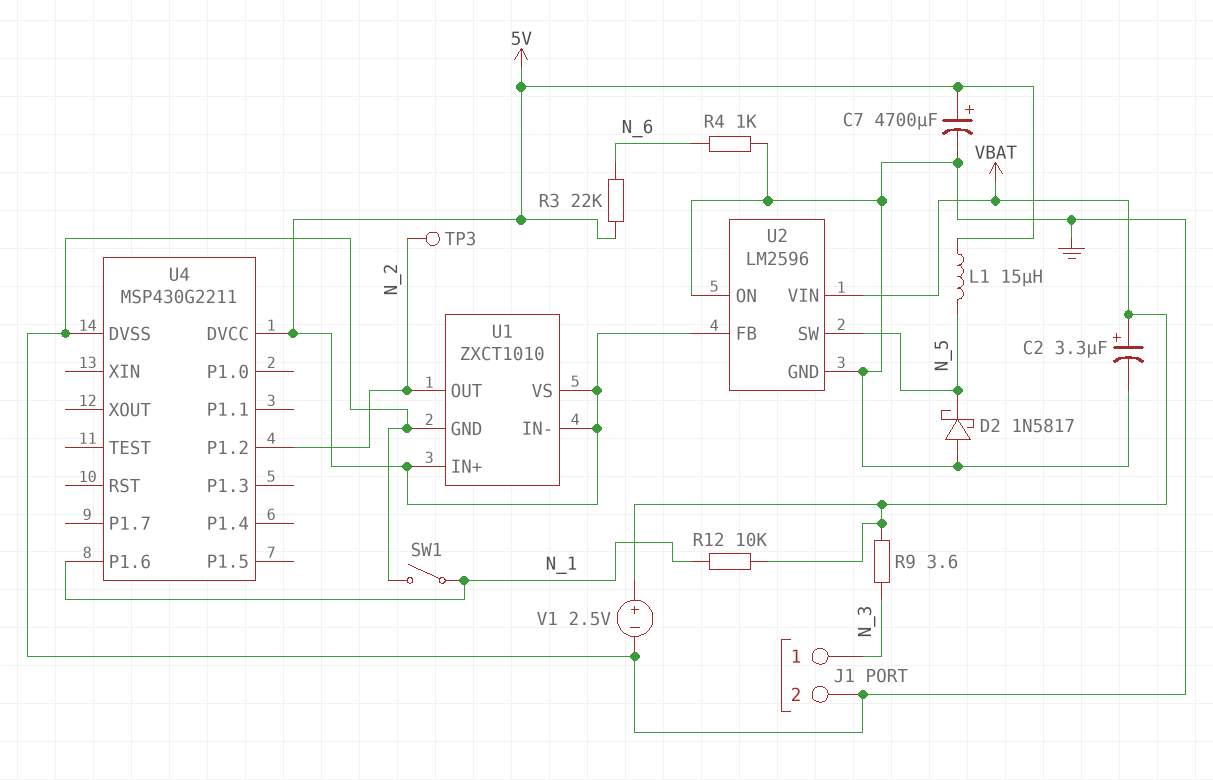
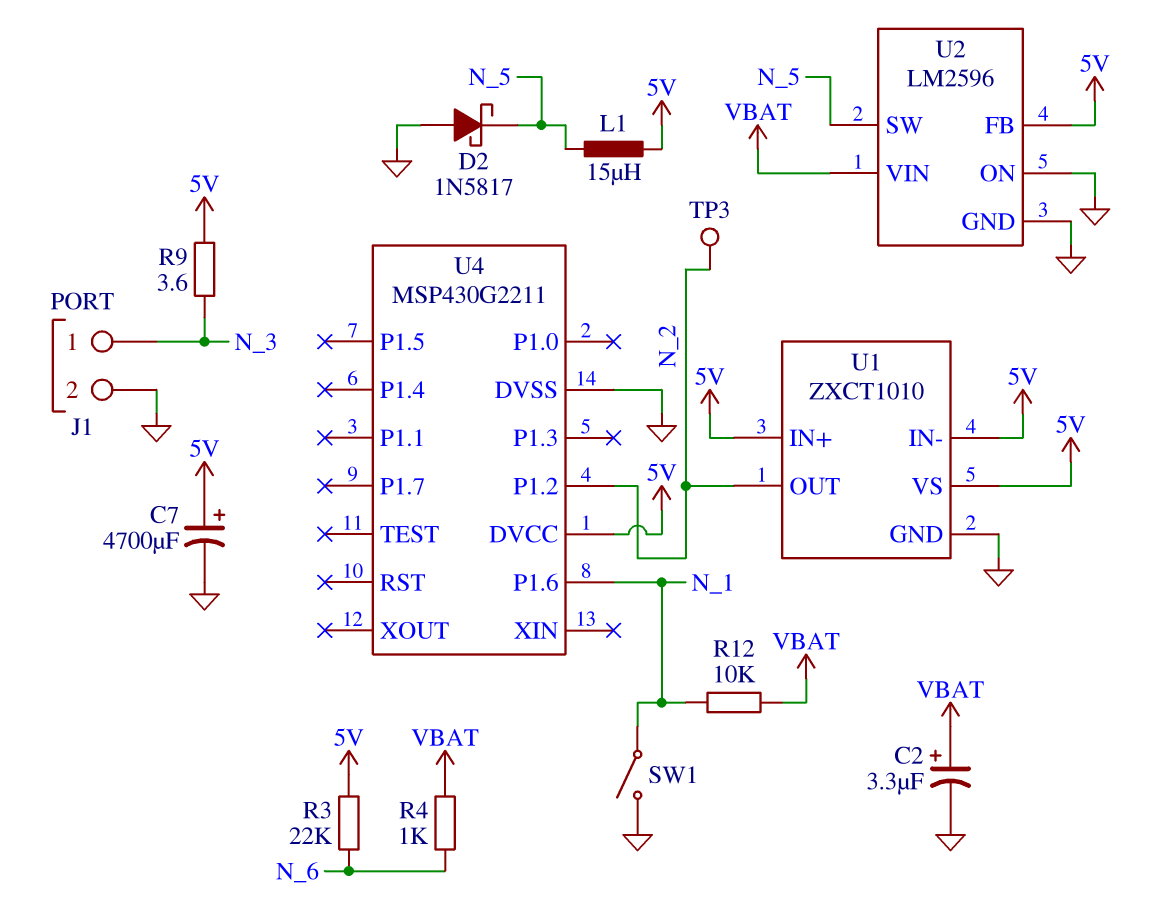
R4: 1k (GND, N_6) -> 1k (N_6, VBAT)
R9: 3.6 (N_3, VBAT) -> 3.6 (5V, N_3)
V1: 2.5V (plus VBAT, minus GND) -> none

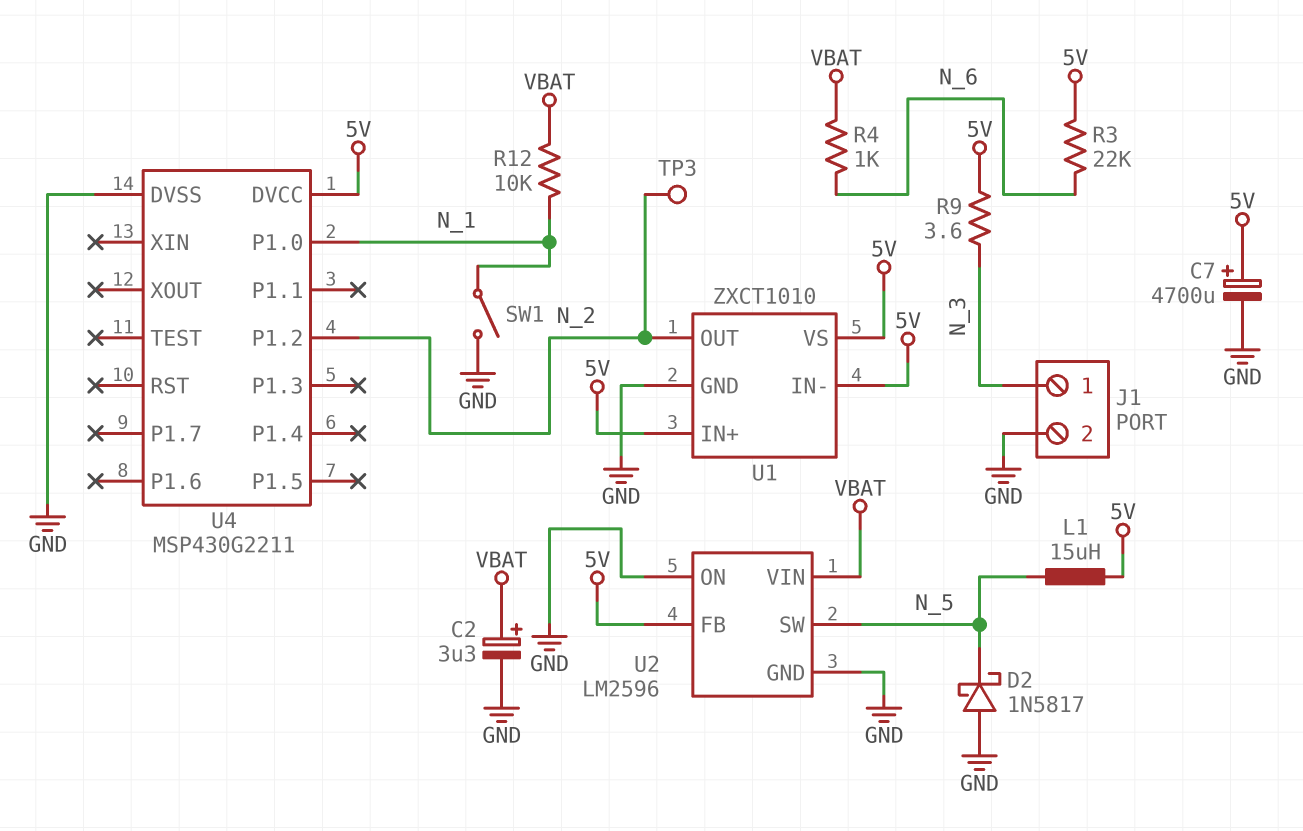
U4 pin P1.0: none -> N_1
U4 pin P1.6: N_1 -> none

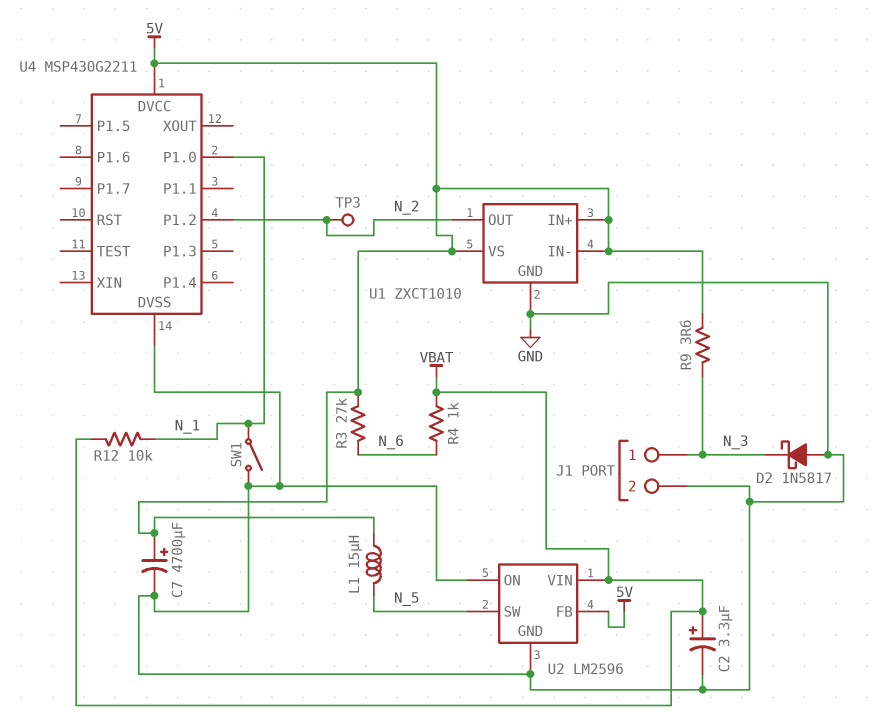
D2: schottky 1N5817 (A GND, K N_5) -> schottky 1N5817 (A GND, K N_3)
R3: 22k (5V, N_6) -> 27k (5V, N_6)

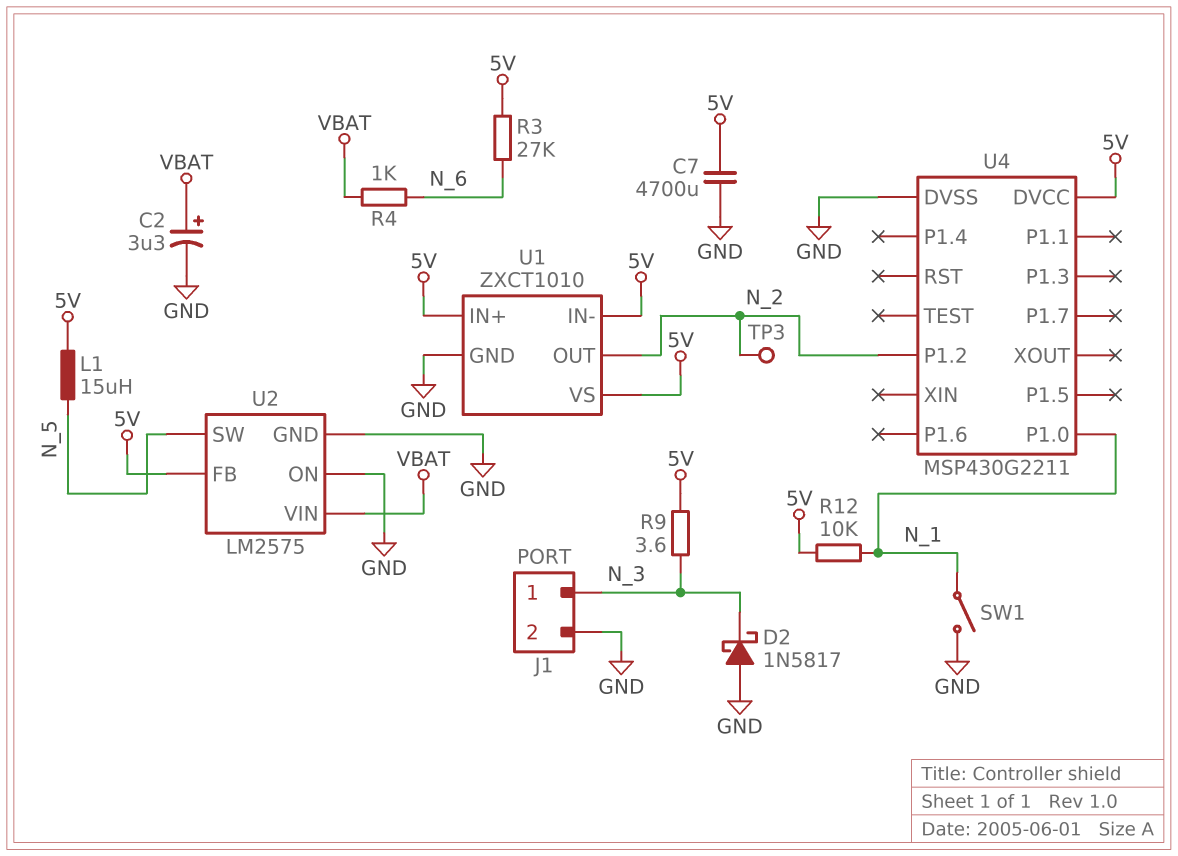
C7: 4700uF (plus 5V, minus GND) -> 4700uF (5V, GND)
R12: 10k (N_1, VBAT) -> 10k (5V, N_1)
U2: LM2596 -> LM2575

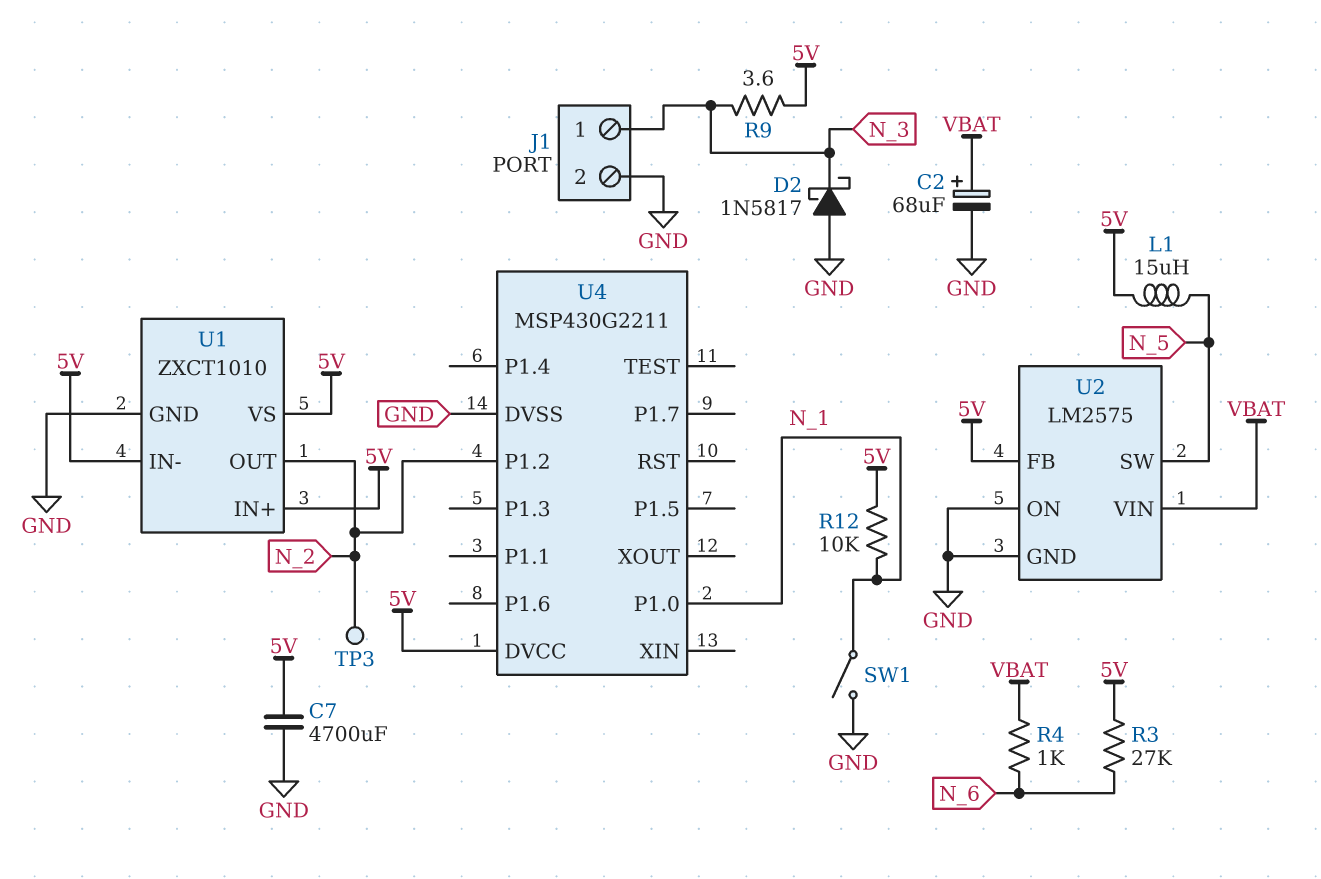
C2: 3.3uF (plus VBAT, minus GND) -> 68uF (plus VBAT, minus GND)

